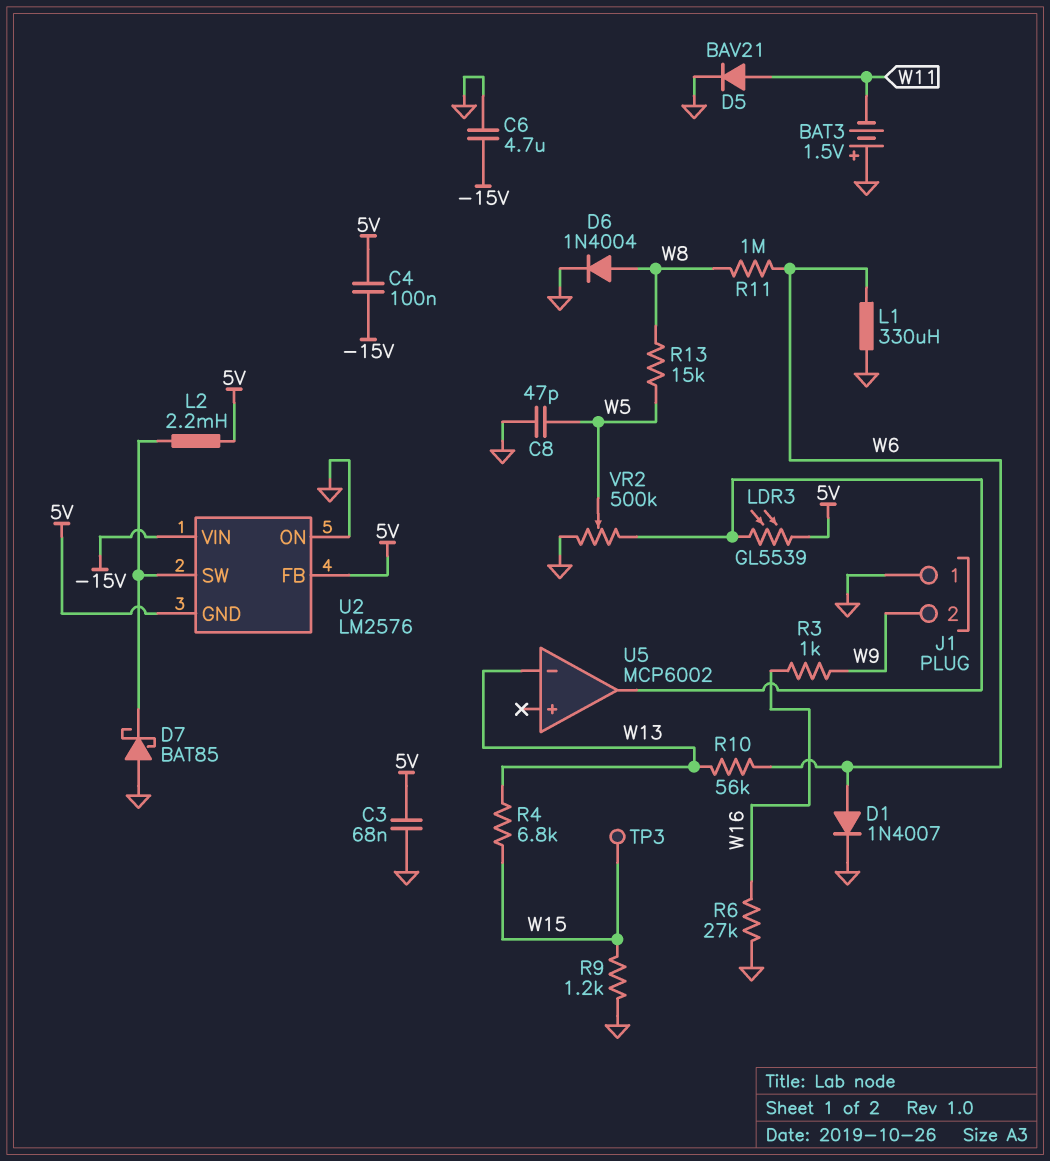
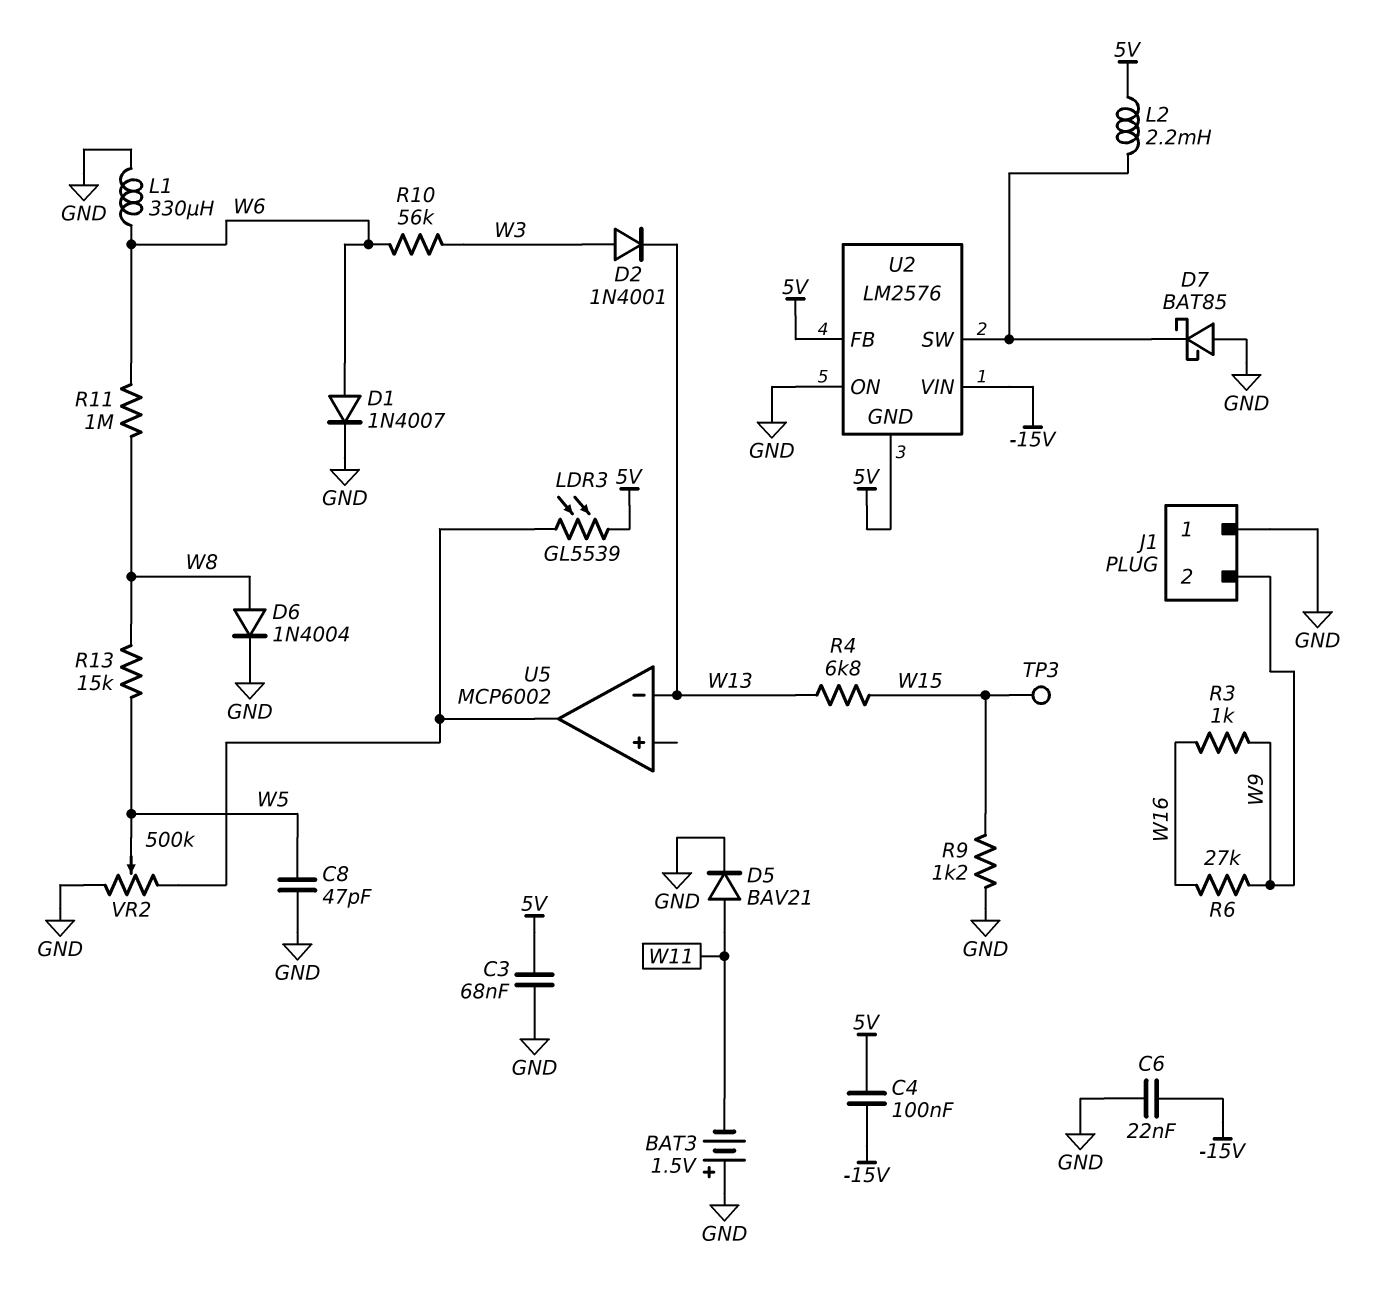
C6: 4.7uF (-15V, GND) -> 22nF (-15V, GND)
D2: none -> diode 1N4001 (A W3, K W13)
R6: 27k (GND, W16) -> 27k (W9, W16)
R10: 56k (W6, W13) -> 56k (W3, W6)

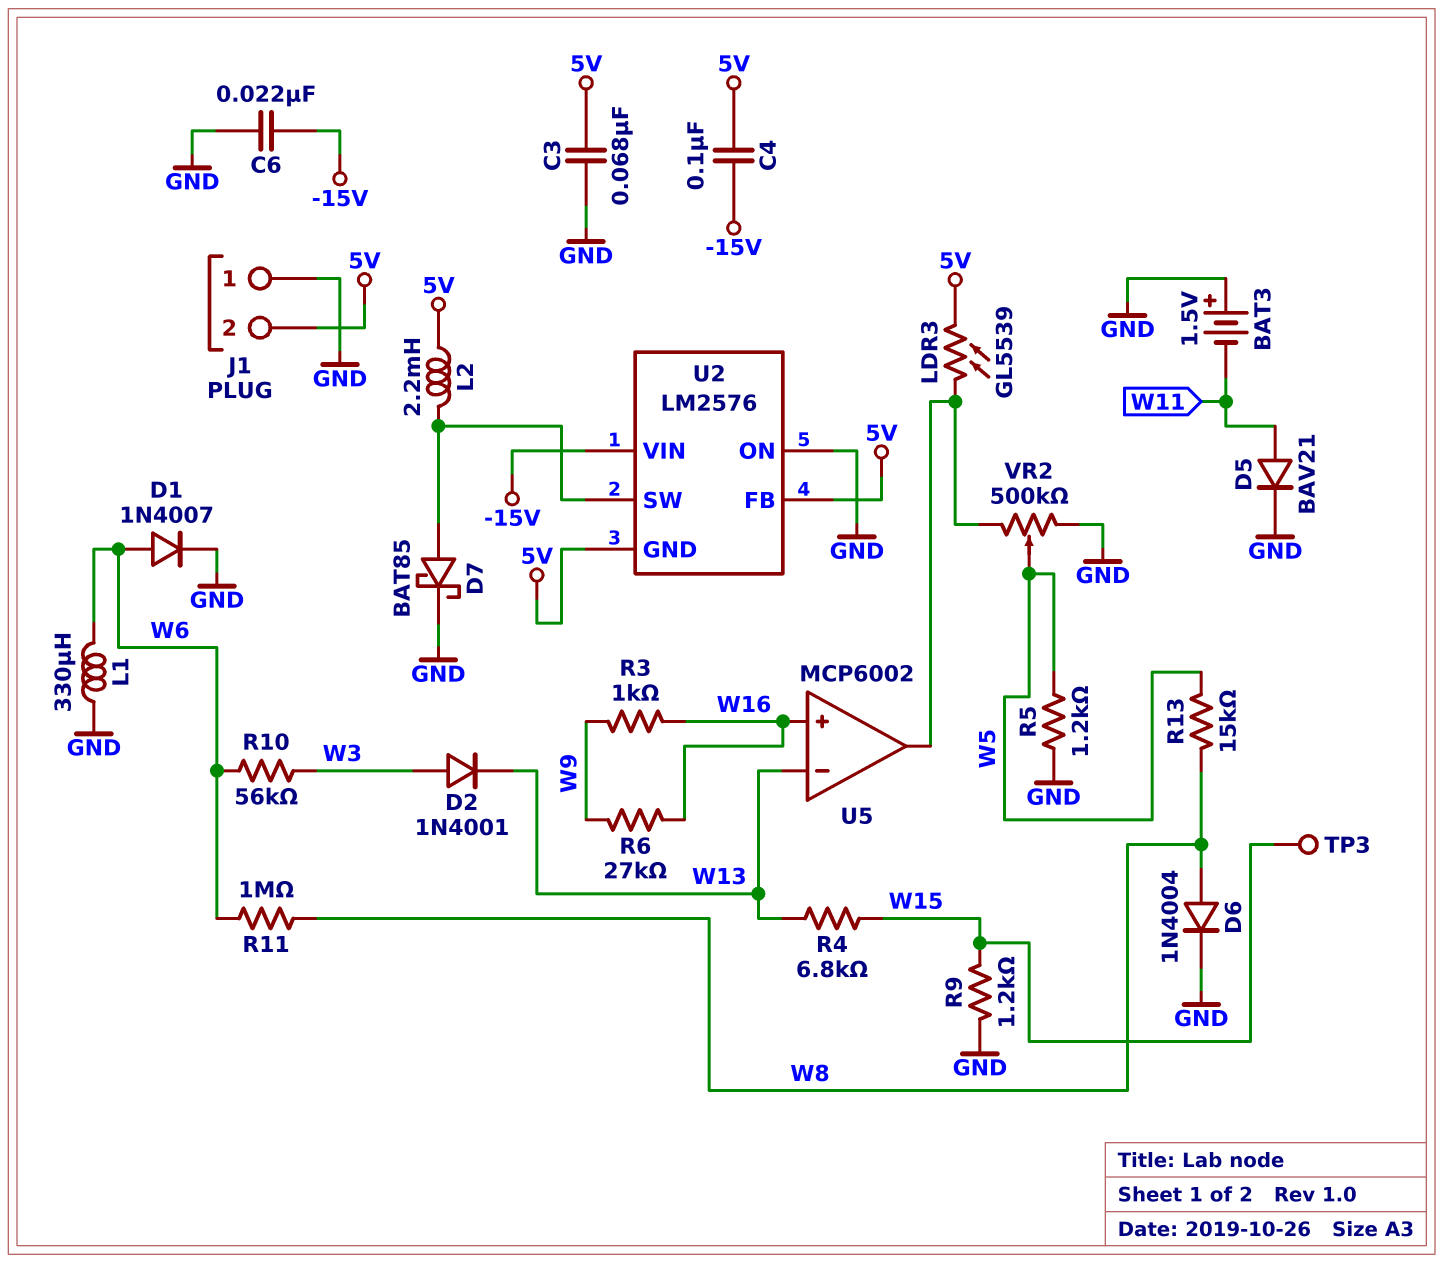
C8: 47pF (GND, W5) -> none
D7: schottky BAT85 (A GND, K U2/SW) -> schottky BAT85 (A U2/SW, K GND)
J1 pin 2: W9 -> 5V
R5: none -> 1.2k (GND, W5)
U5 pin in+: none -> W16

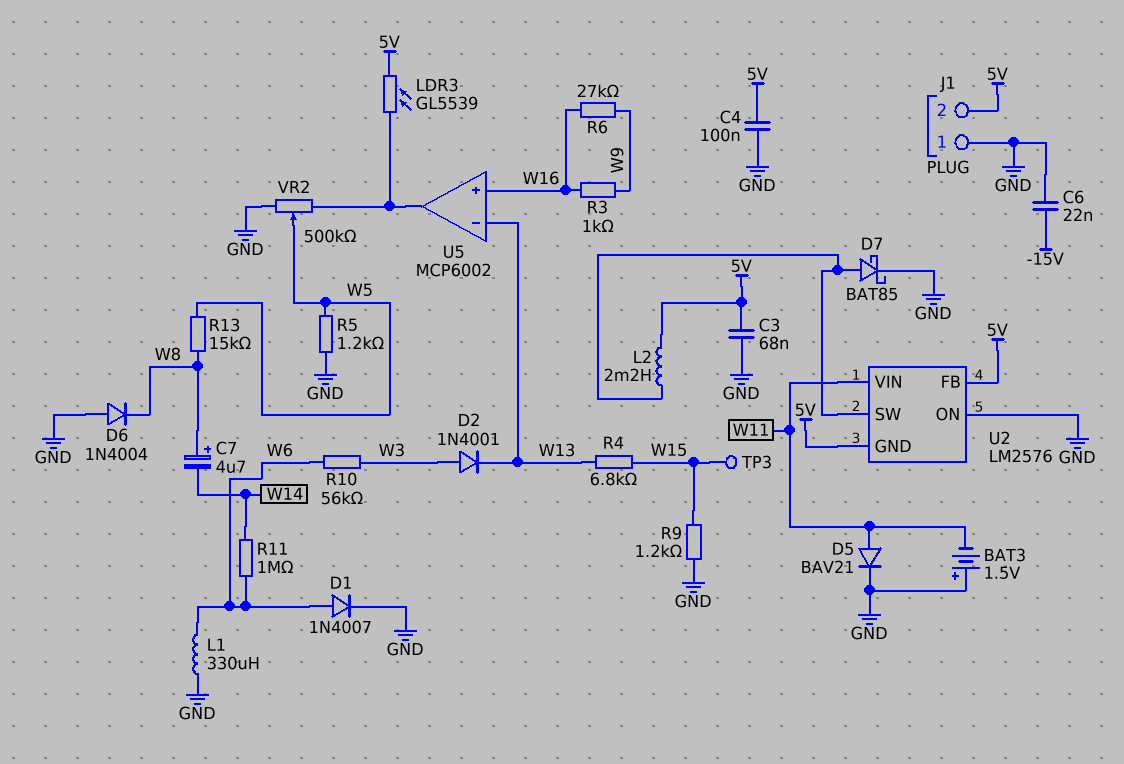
C4: 100nF (-15V, 5V) -> 100nF (5V, GND)
C7: none -> 4.7uF (plus W8, minus W14)
D6: diode 1N4004 (A W8, K GND) -> diode 1N4004 (A GND, K W8)
R11: 1M (W6, W8) -> 1M (W6, W14)
U2 pin VIN: -15V -> W11

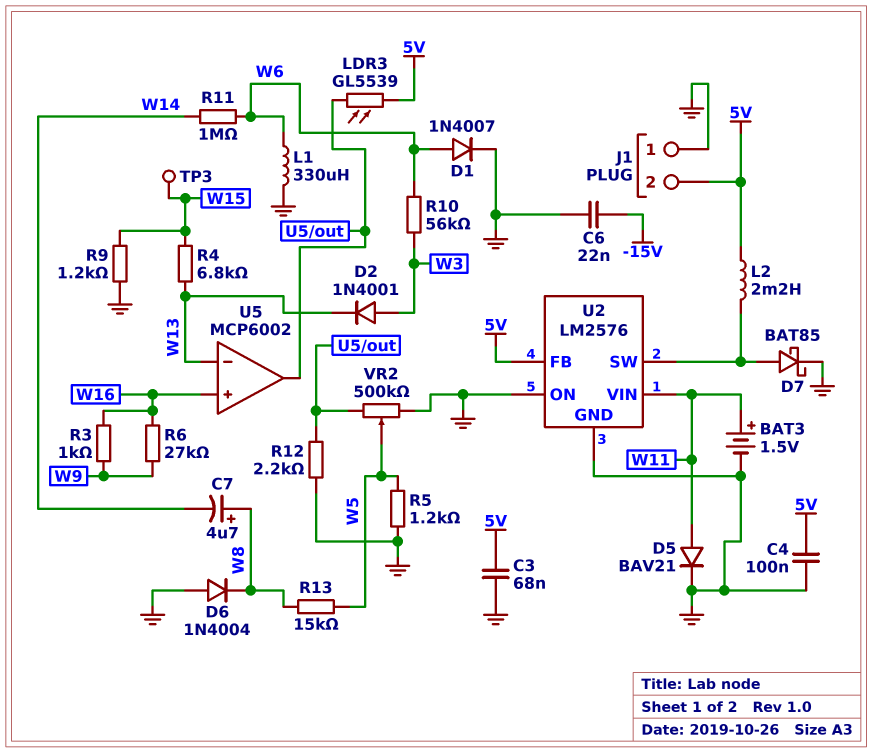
BAT3: 1.5V (plus GND, minus W11) -> 1.5V (plus W11, minus GND)
R12: none -> 2.2k (GND, U5/out)
U2 pin GND: 5V -> GND

